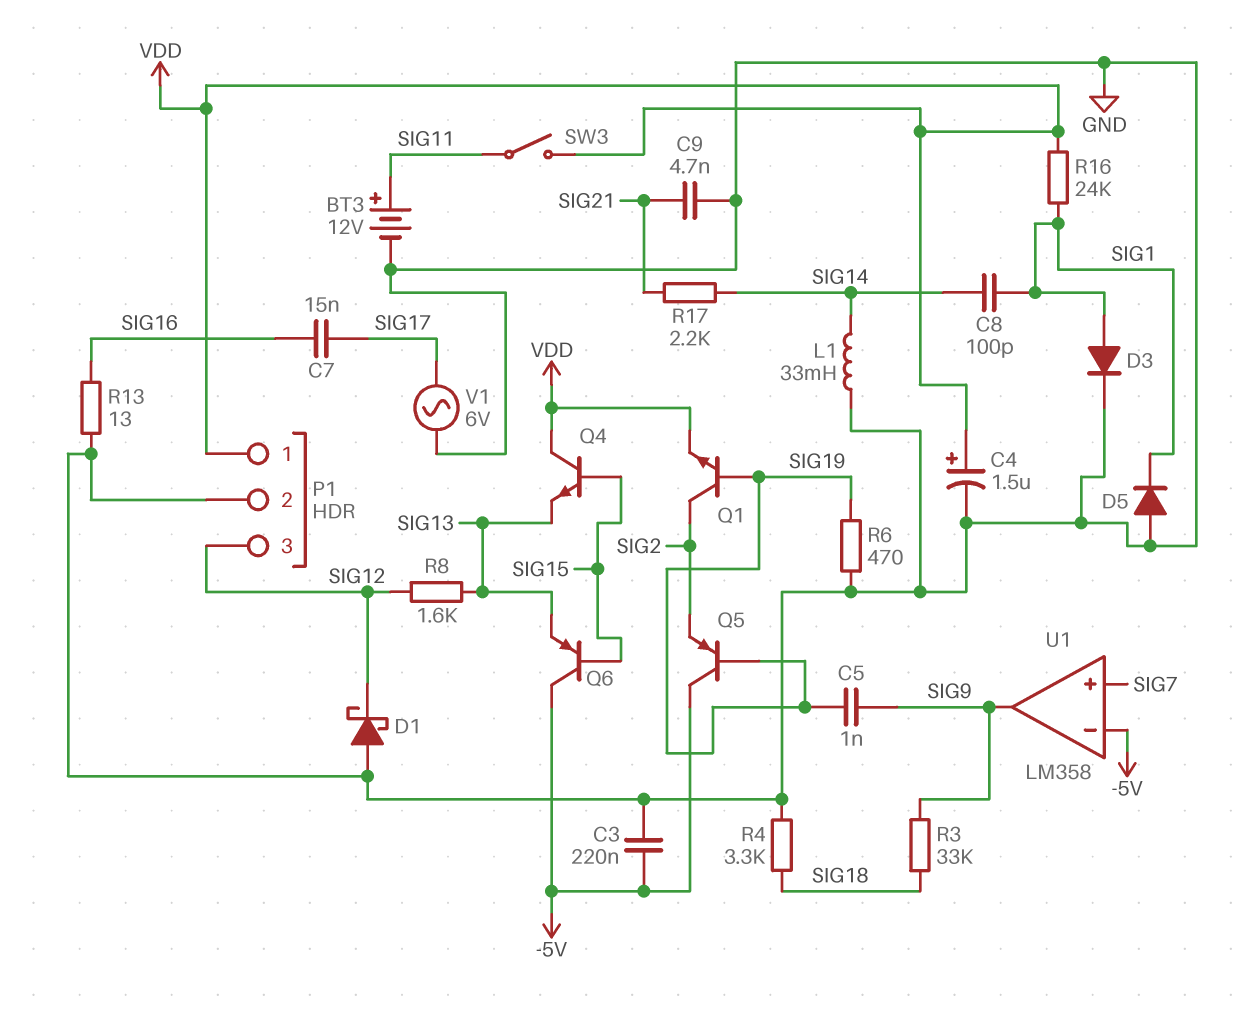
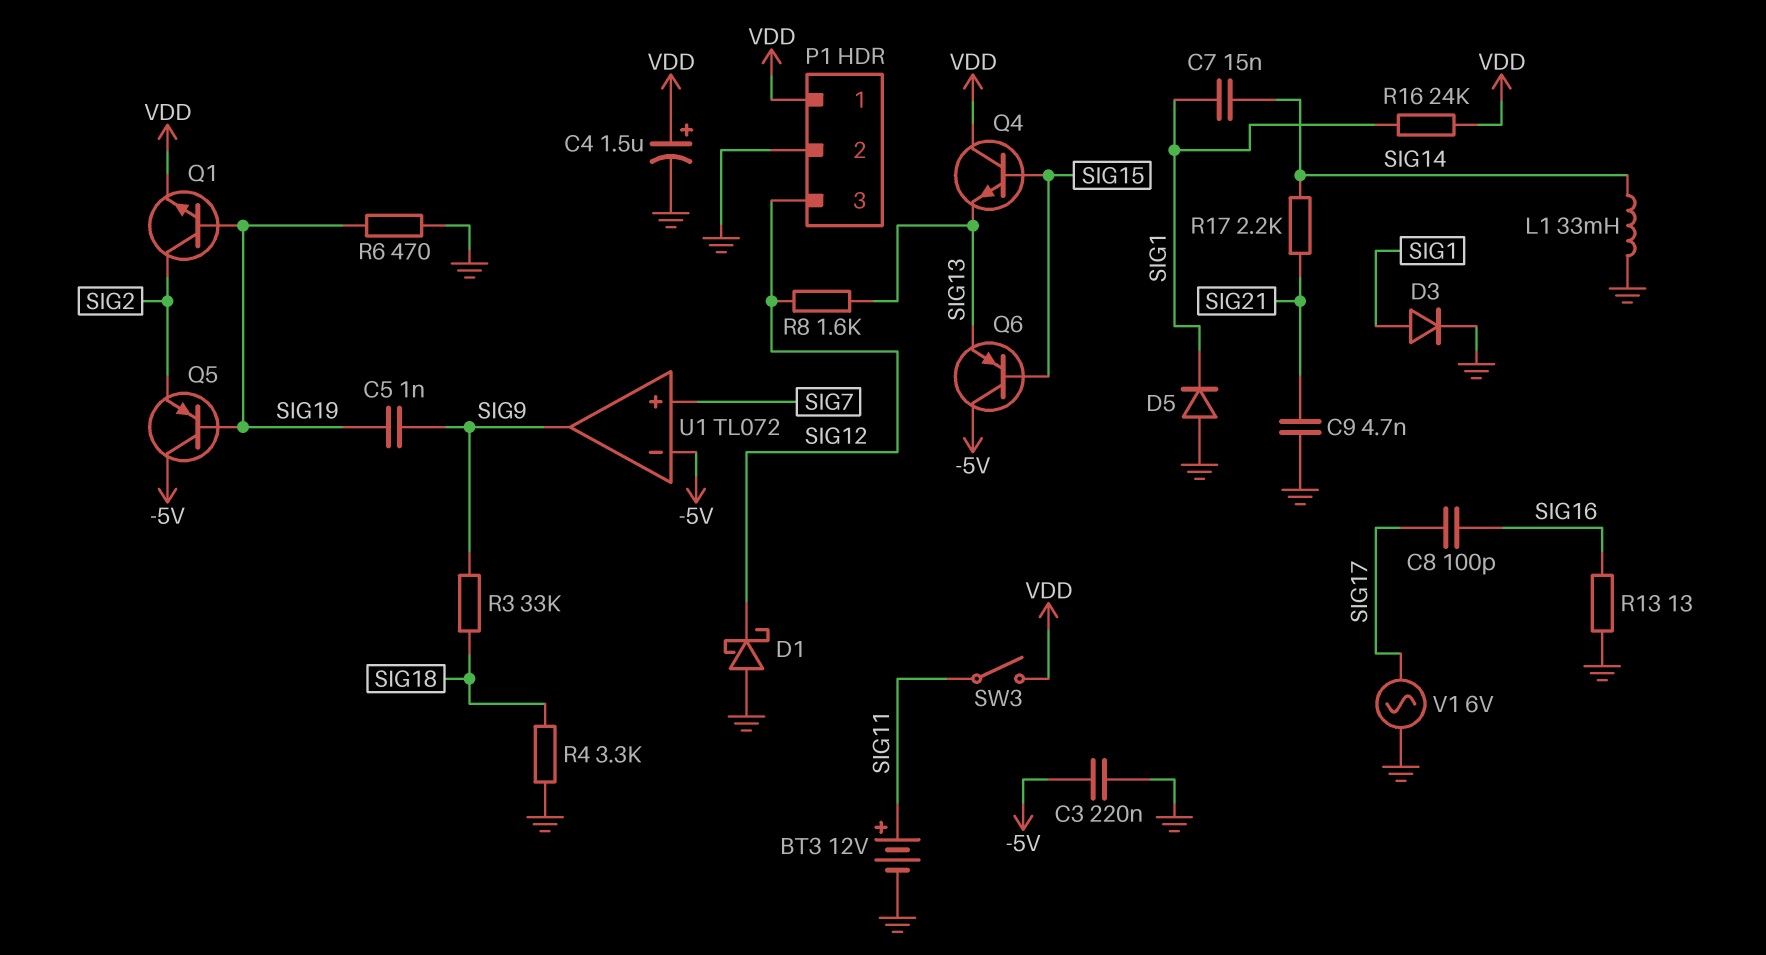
C7: 15nF (SIG16, SIG17) -> 15nF (SIG1, SIG14)
C8: 100pF (SIG1, SIG14) -> 100pF (SIG16, SIG17)
U1: LM358 -> TL072

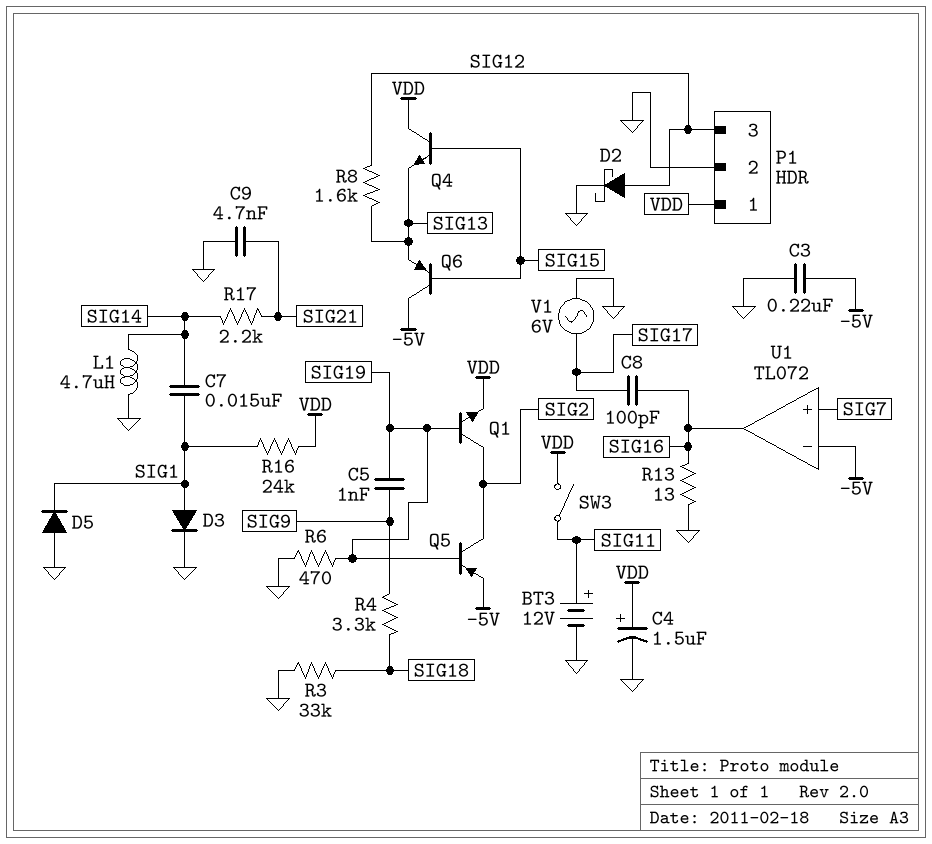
D1: schottky (A GND, K SIG12) -> none
D2: none -> schottky (A SIG12, K GND)
L1: 33mH (GND, SIG14) -> 4.7uH (GND, SIG14)
Q5: PNP (B SIG19, C -5V, E SIG2) -> PNP (B SIG19, C SIG2, E -5V)
R3: 33k (SIG9, SIG18) -> 33k (GND, SIG18)
R4: 3.3k (GND, SIG18) -> 3.3k (SIG9, SIG18)
U1 pin out: SIG9 -> SIG16

